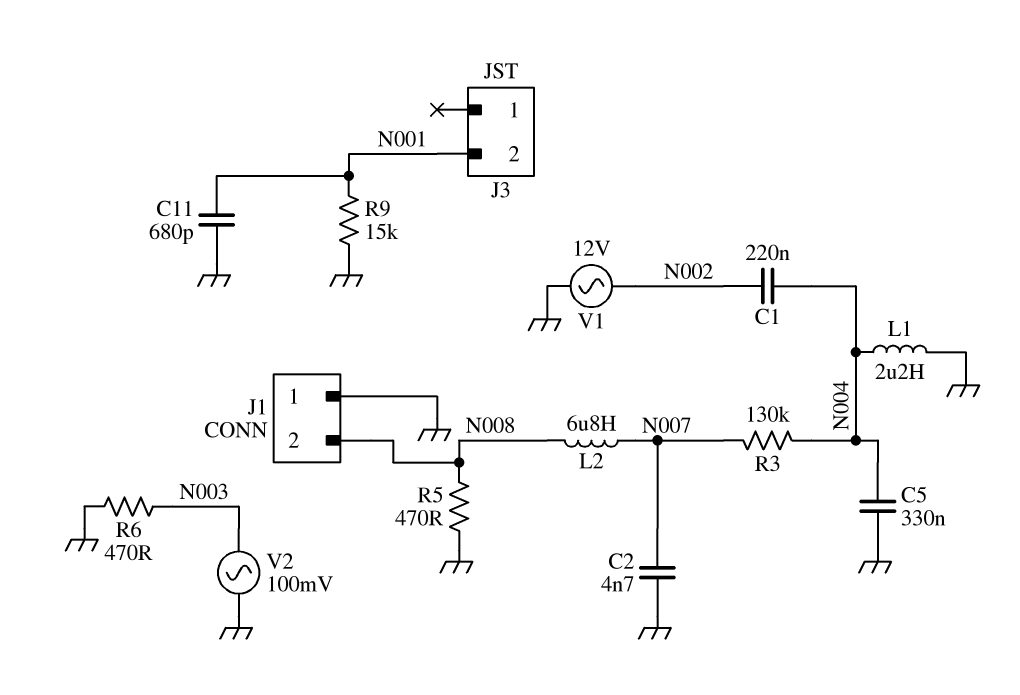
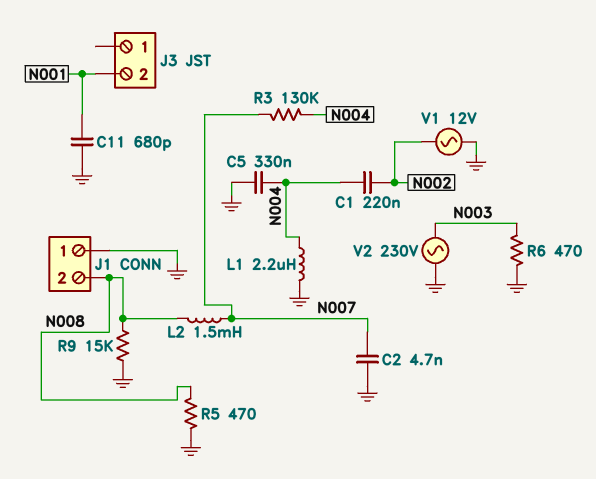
L2: 6.8uH (N007, N008) -> 1.5mH (N007, N008)
R9: 15k (GND, N001) -> 15k (GND, N008)
V2: AC 100mV (GND, N003) -> AC 230V (GND, N003)

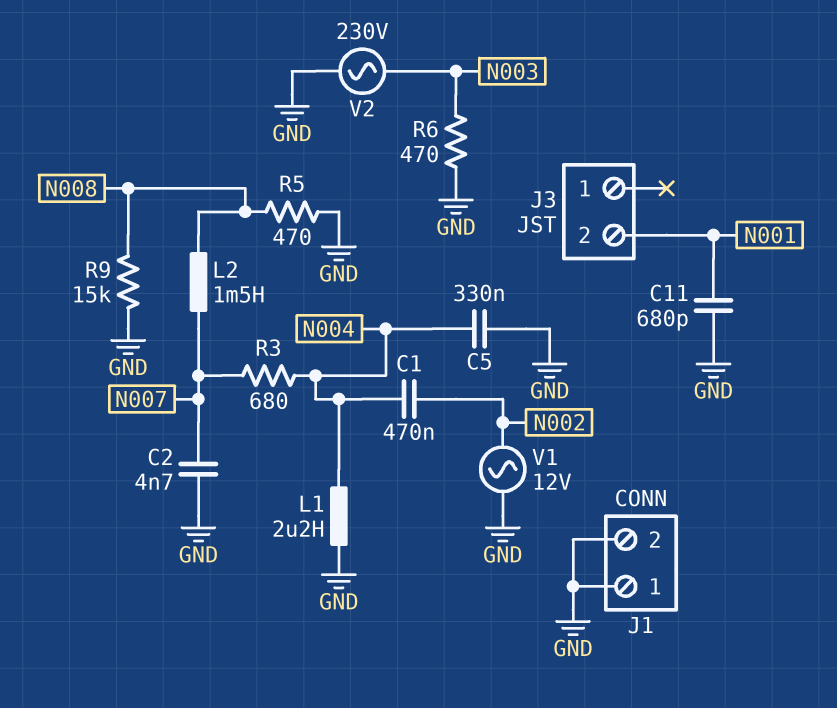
C1: 220nF (N002, N004) -> 470nF (N002, N004)
J1 pin 2: N008 -> GND
R3: 130k (N004, N007) -> 680 (N004, N007)

